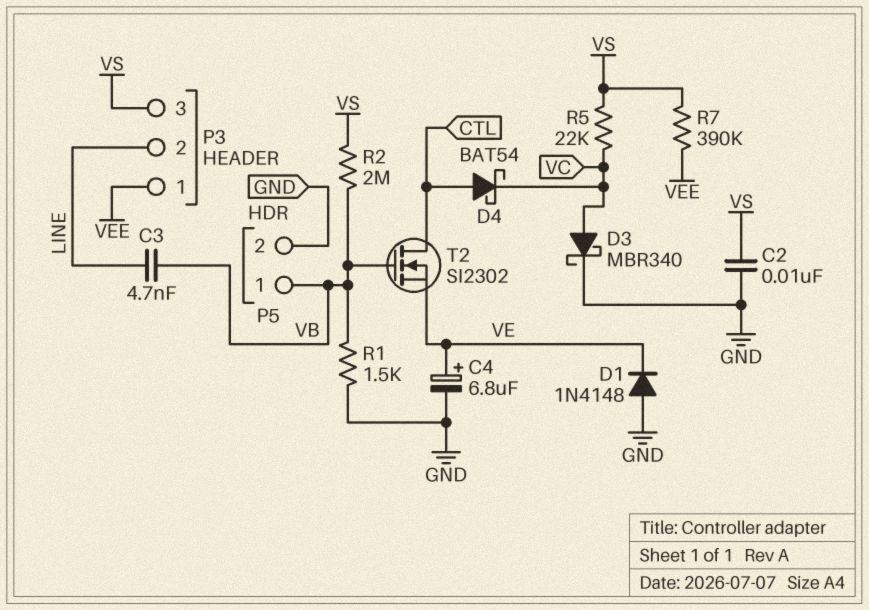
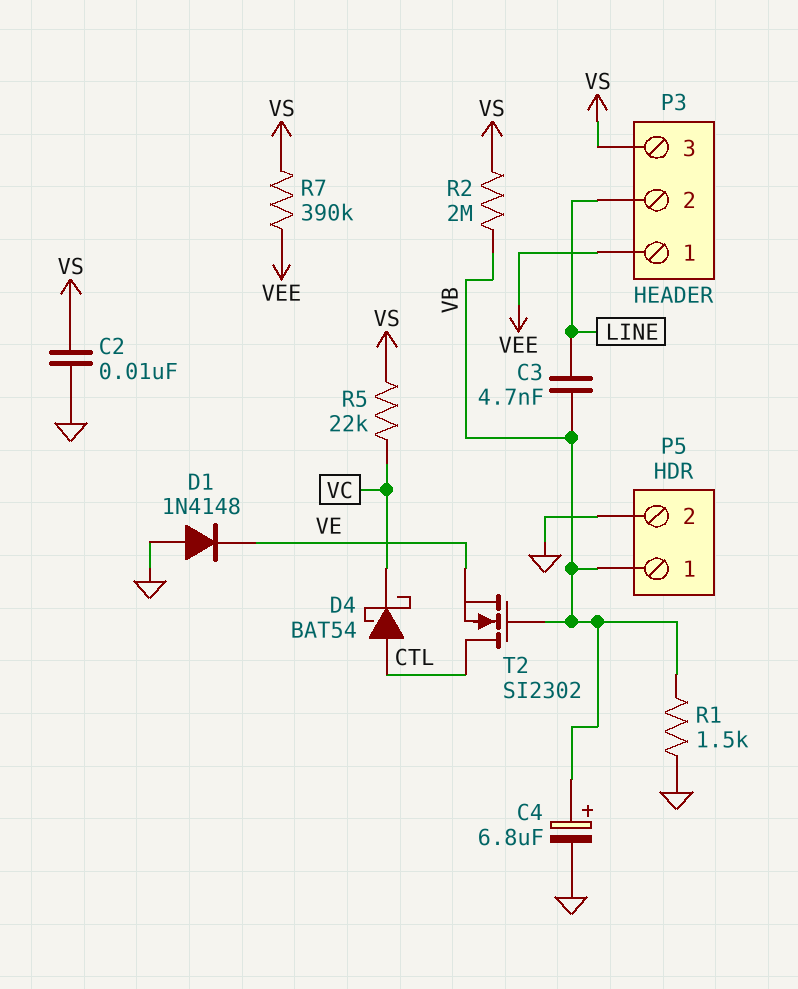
C4: 6.8uF (plus VE, minus GND) -> 6.8uF (plus VB, minus GND)
D3: schottky MBR340 (A VC, K GND) -> none

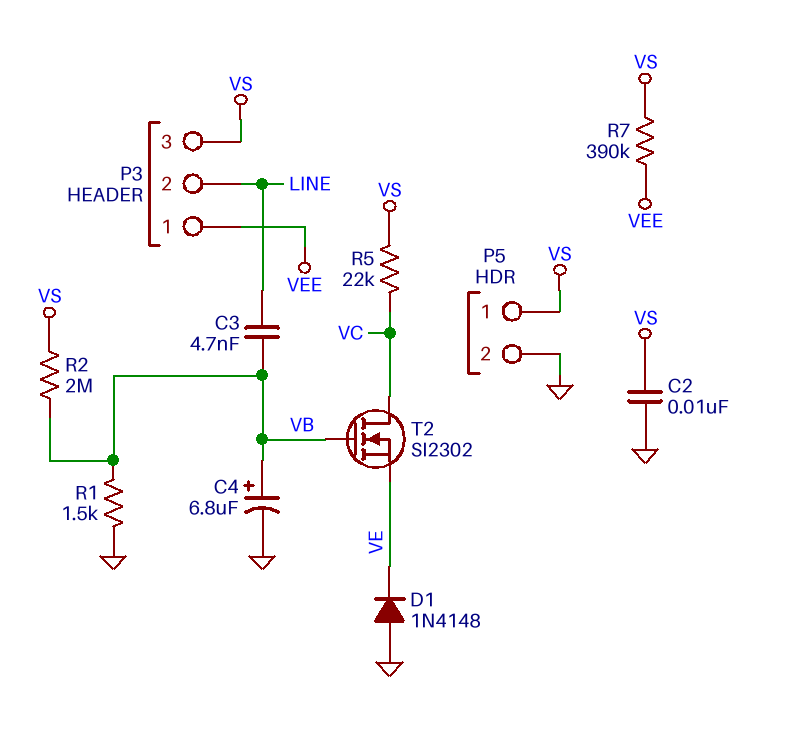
D4: schottky BAT54 (A CTL, K VC) -> none
P5 pin 1: VB -> VS
T2: NMOS SI2302 (G VB, D CTL, S VE) -> NMOS SI2302 (G VB, D VC, S VE)

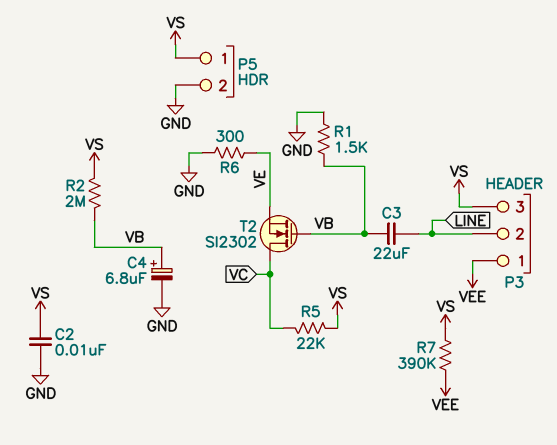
C3: 4.7nF (LINE, VB) -> 22uF (LINE, VB)
D1: diode 1N4148 (A GND, K VE) -> none
R6: none -> 300 (GND, VE)

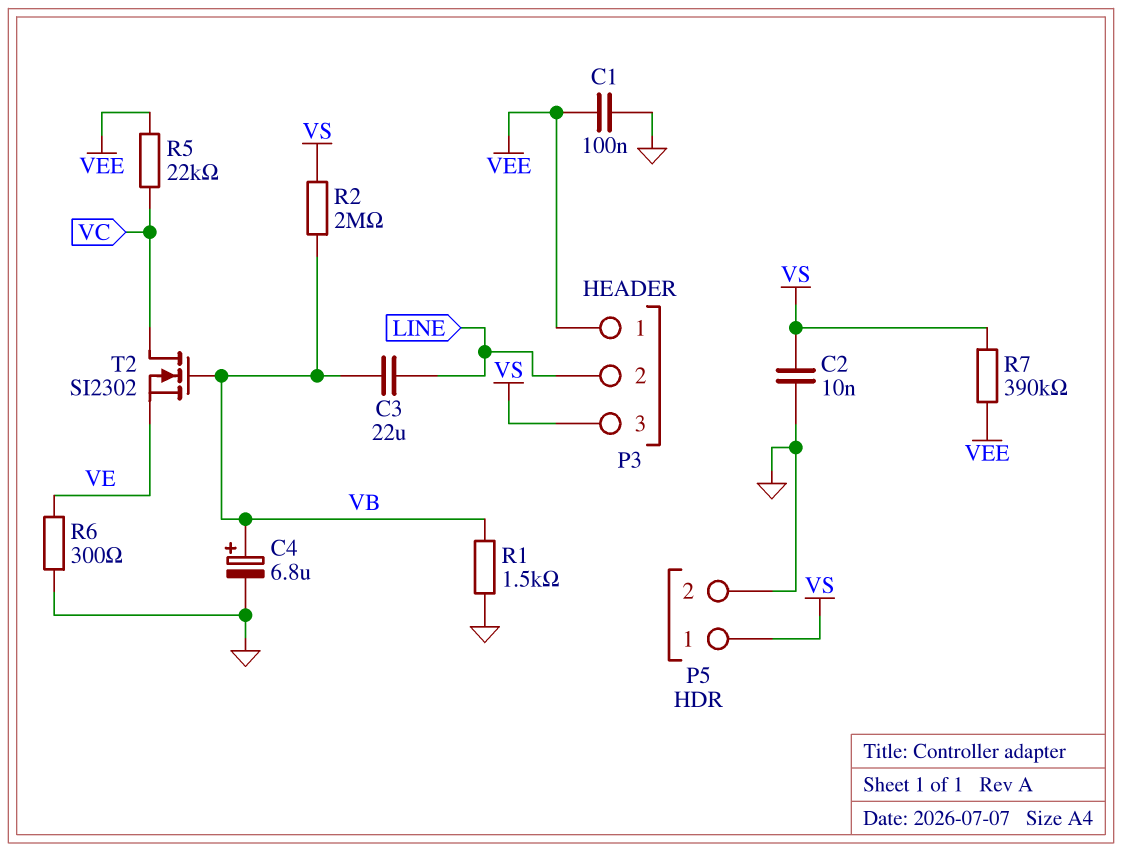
C1: none -> 100nF (GND, VEE)
R5: 22k (VC, VS) -> 22k (VC, VEE)

